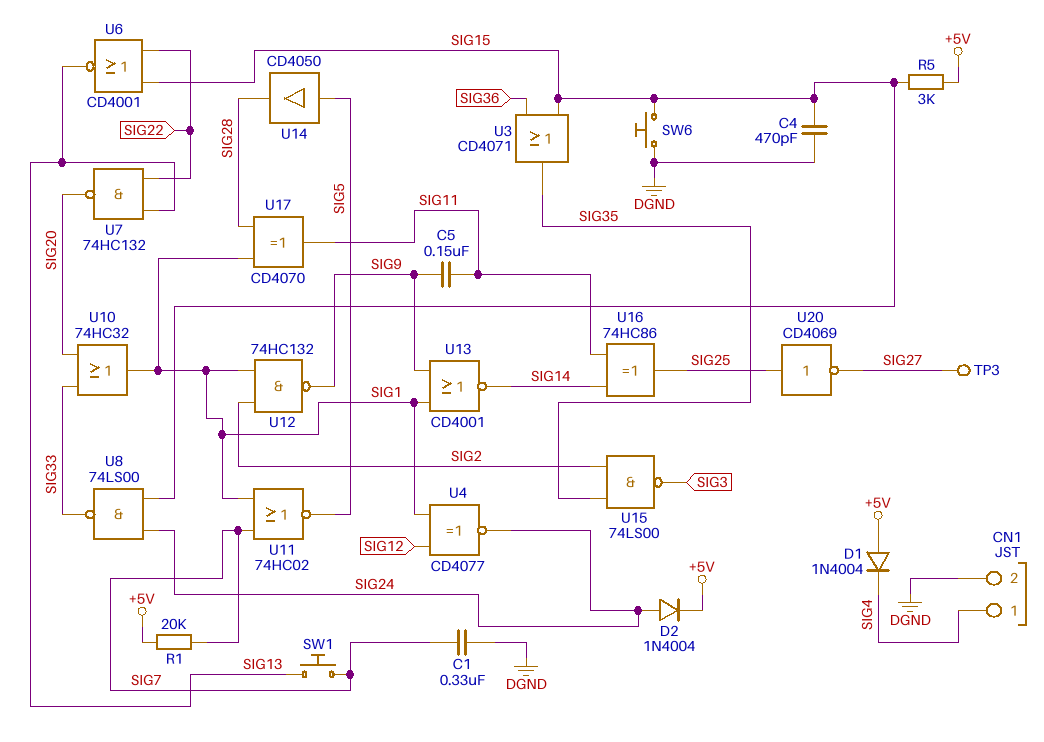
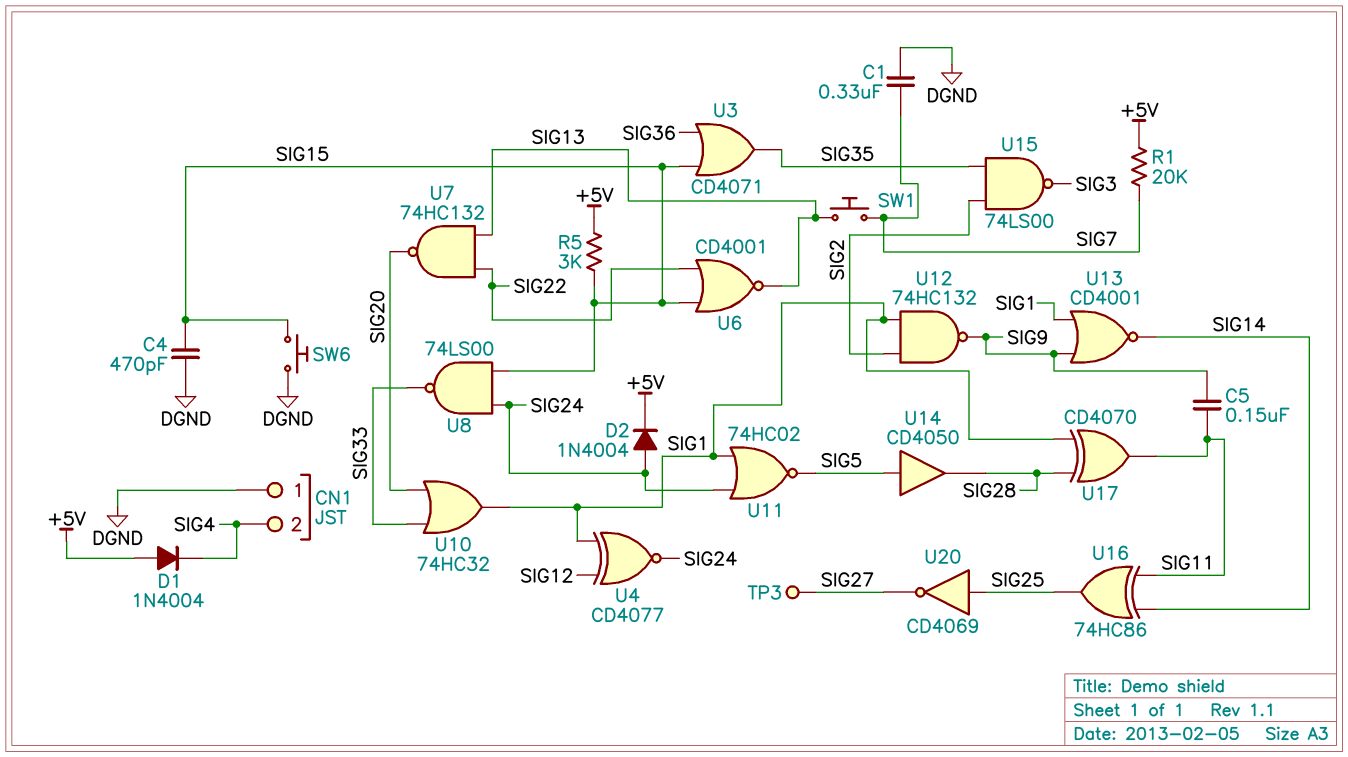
CN1 pin 1: SIG4 -> DGND
CN1 pin 2: DGND -> SIG4
U11: NOR 74HC02 (in SIG1, in SIG7, out SIG5) -> NOR 74HC02 (in SIG1, in SIG24, out SIG5)

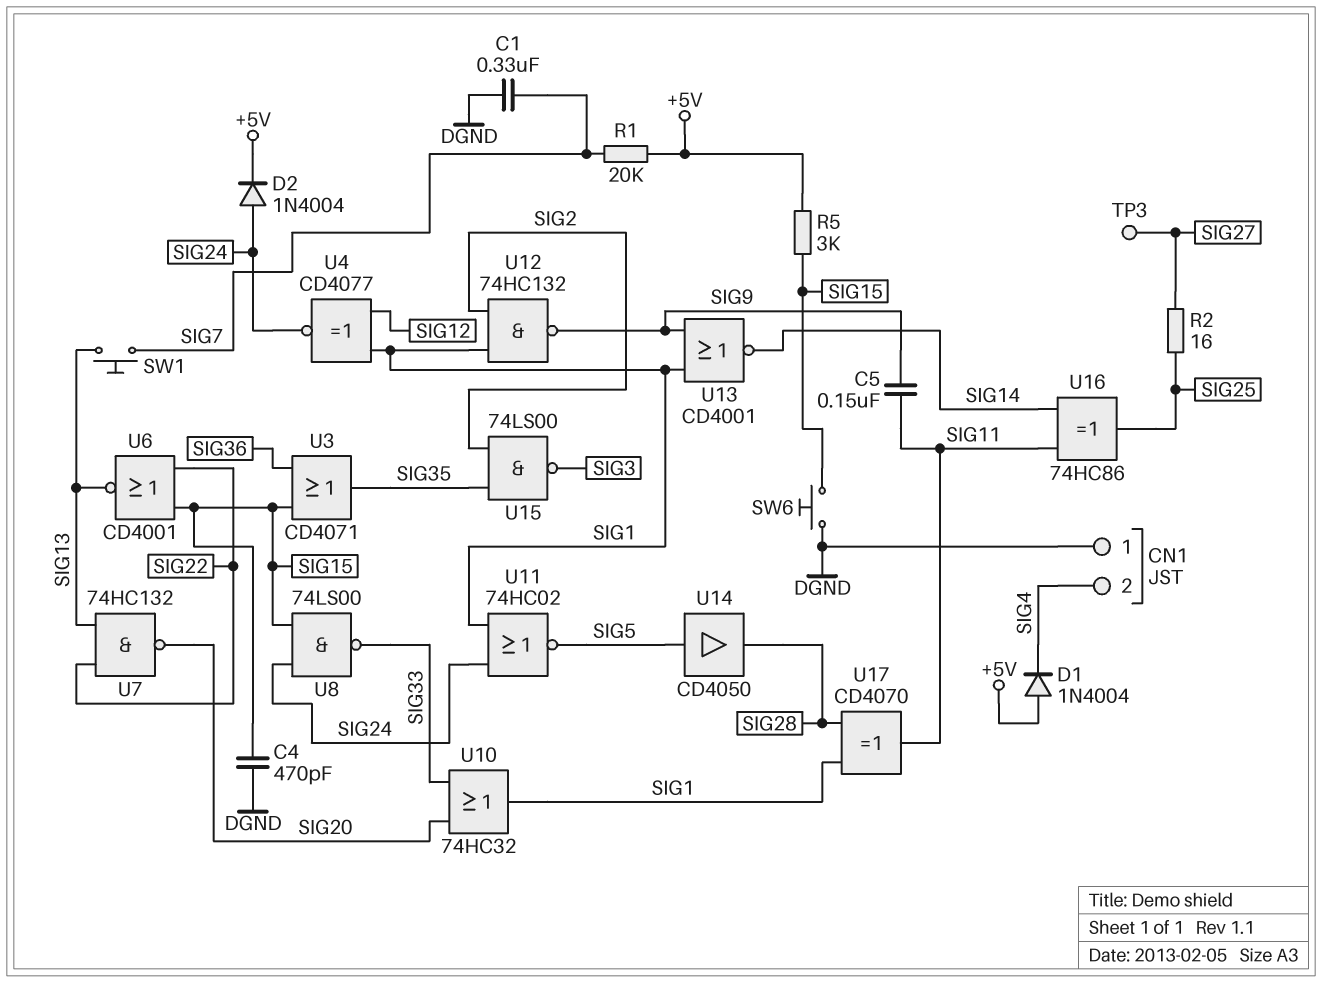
R2: none -> 16 (SIG25, SIG27)
U20: NOT CD4069 (in SIG25, out SIG27) -> none

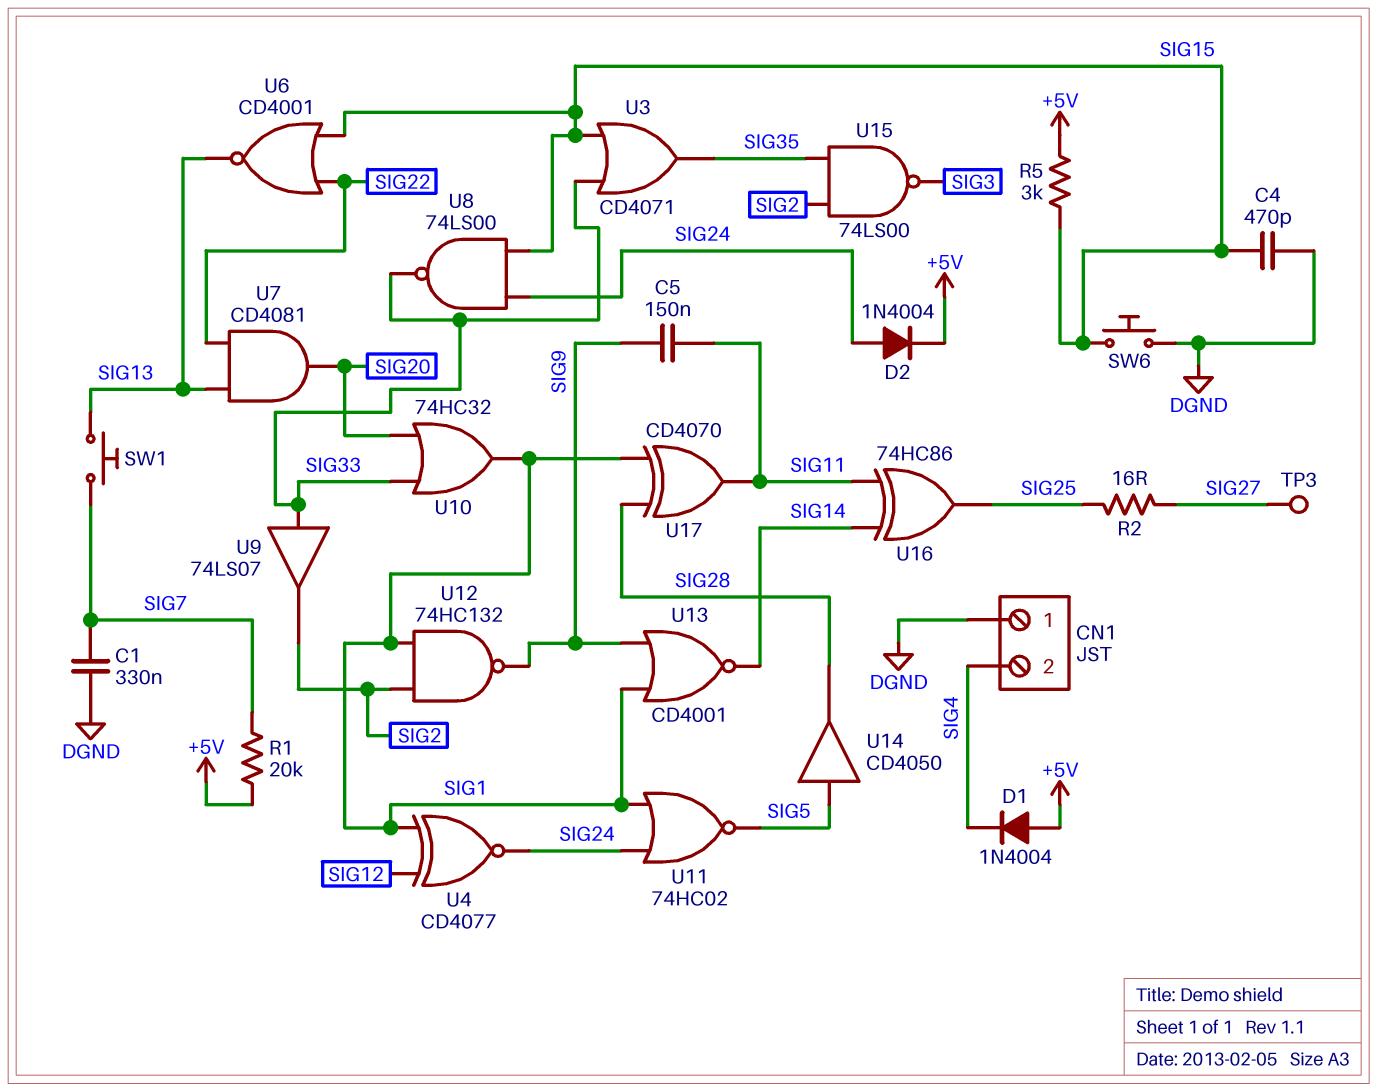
U3: OR CD4071 (in SIG15, in SIG36, out SIG35) -> OR CD4071 (in SIG15, in SIG33, out SIG35)
U7: NAND 74HC132 (in SIG13, in SIG22, out SIG20) -> AND CD4081 (in SIG13, in SIG22, out SIG20)
U9: none -> buffer 74LS07 (in SIG33, out SIG2)

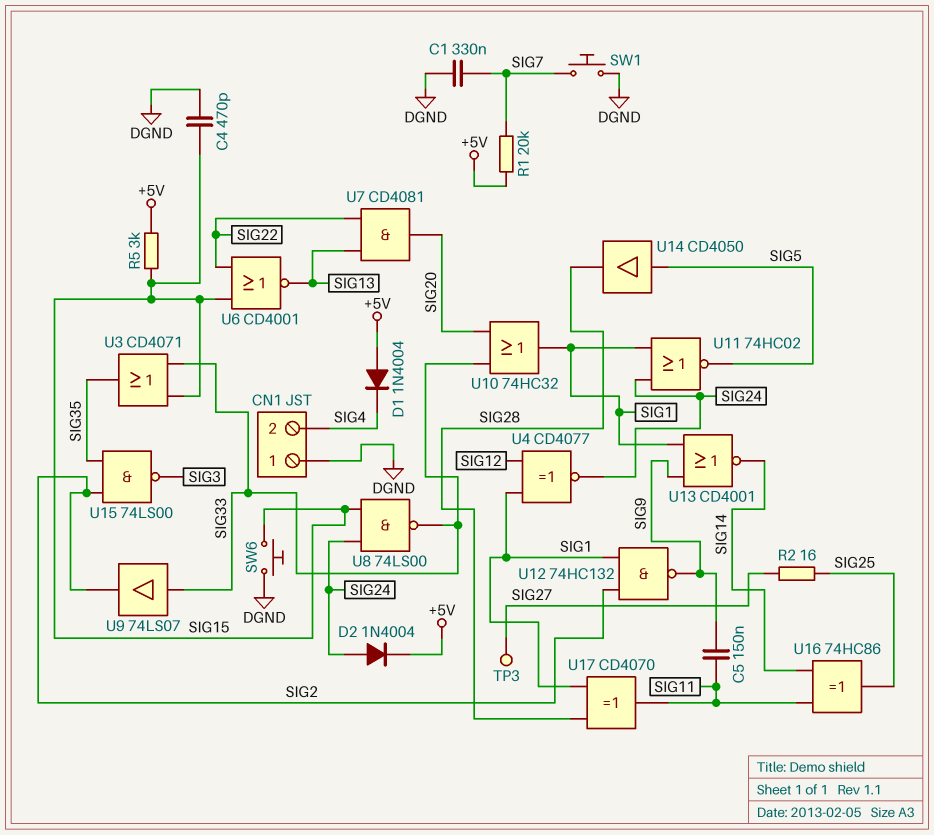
SW1: button (SIG7, SIG13) -> button (DGND, SIG7)

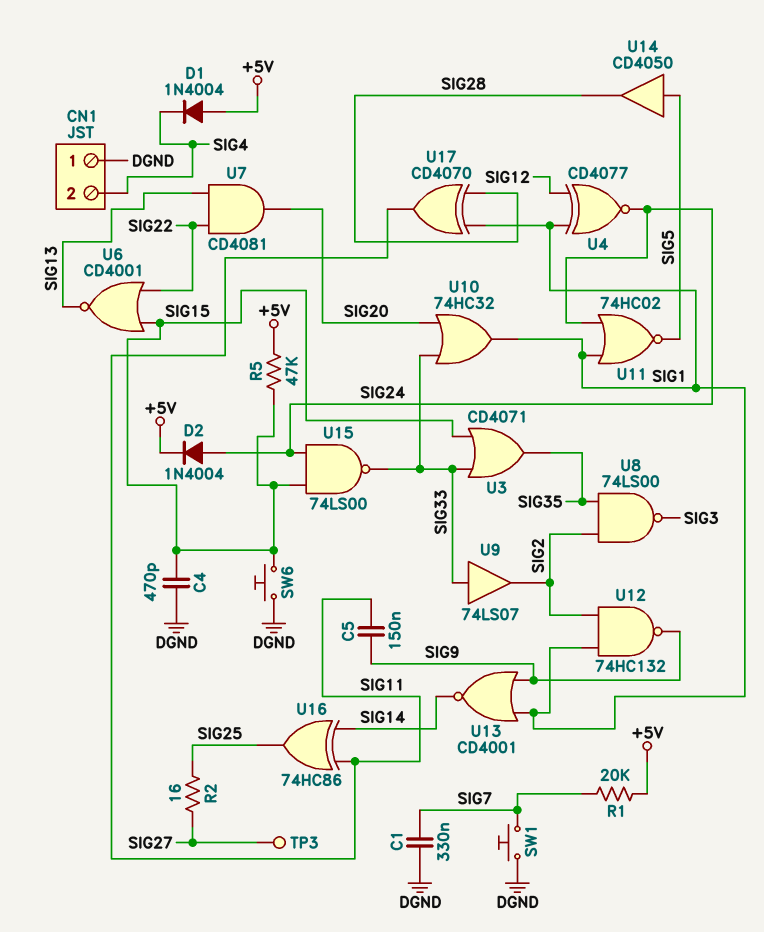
R5: 3k (+5V, SIG15) -> 47k (+5V, SIG15)
U8: NAND 74LS00 (in SIG15, in SIG24, out SIG33) -> NAND 74LS00 (in SIG2, in SIG35, out SIG3)
U15: NAND 74LS00 (in SIG2, in SIG35, out SIG3) -> NAND 74LS00 (in SIG15, in SIG24, out SIG33)

